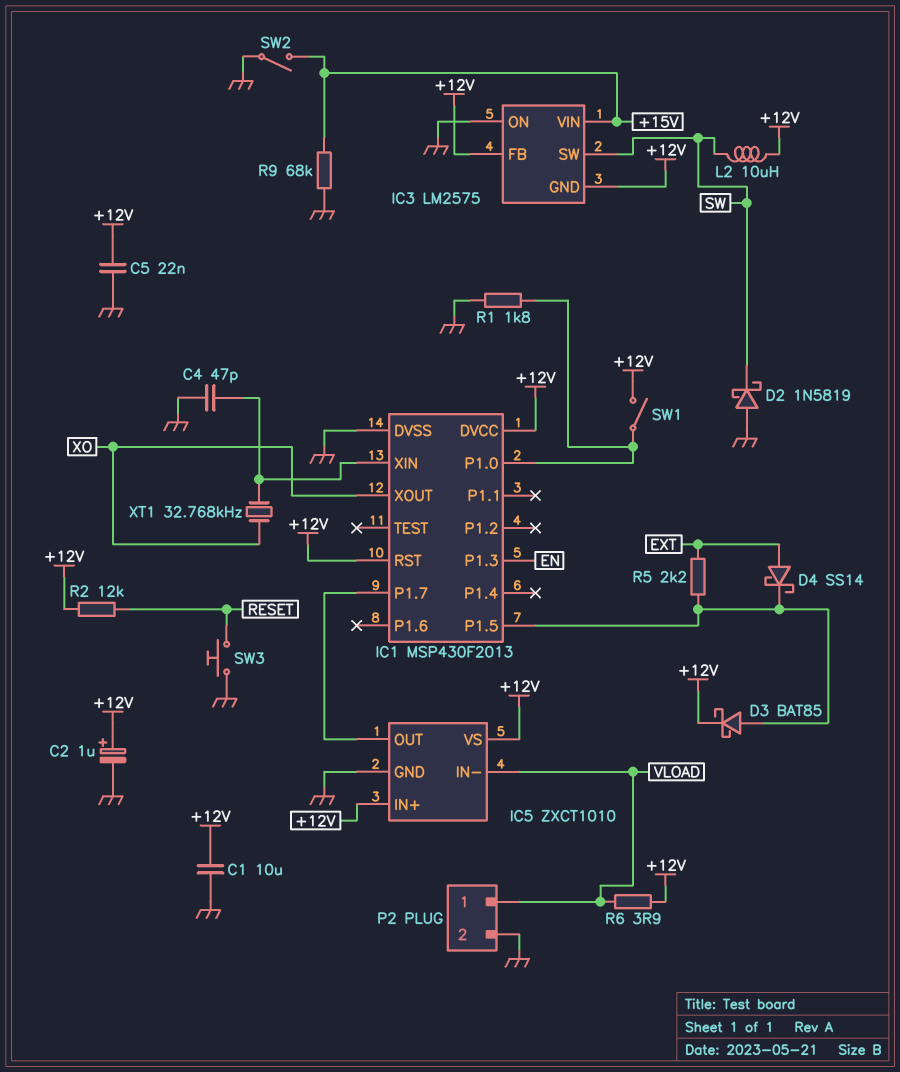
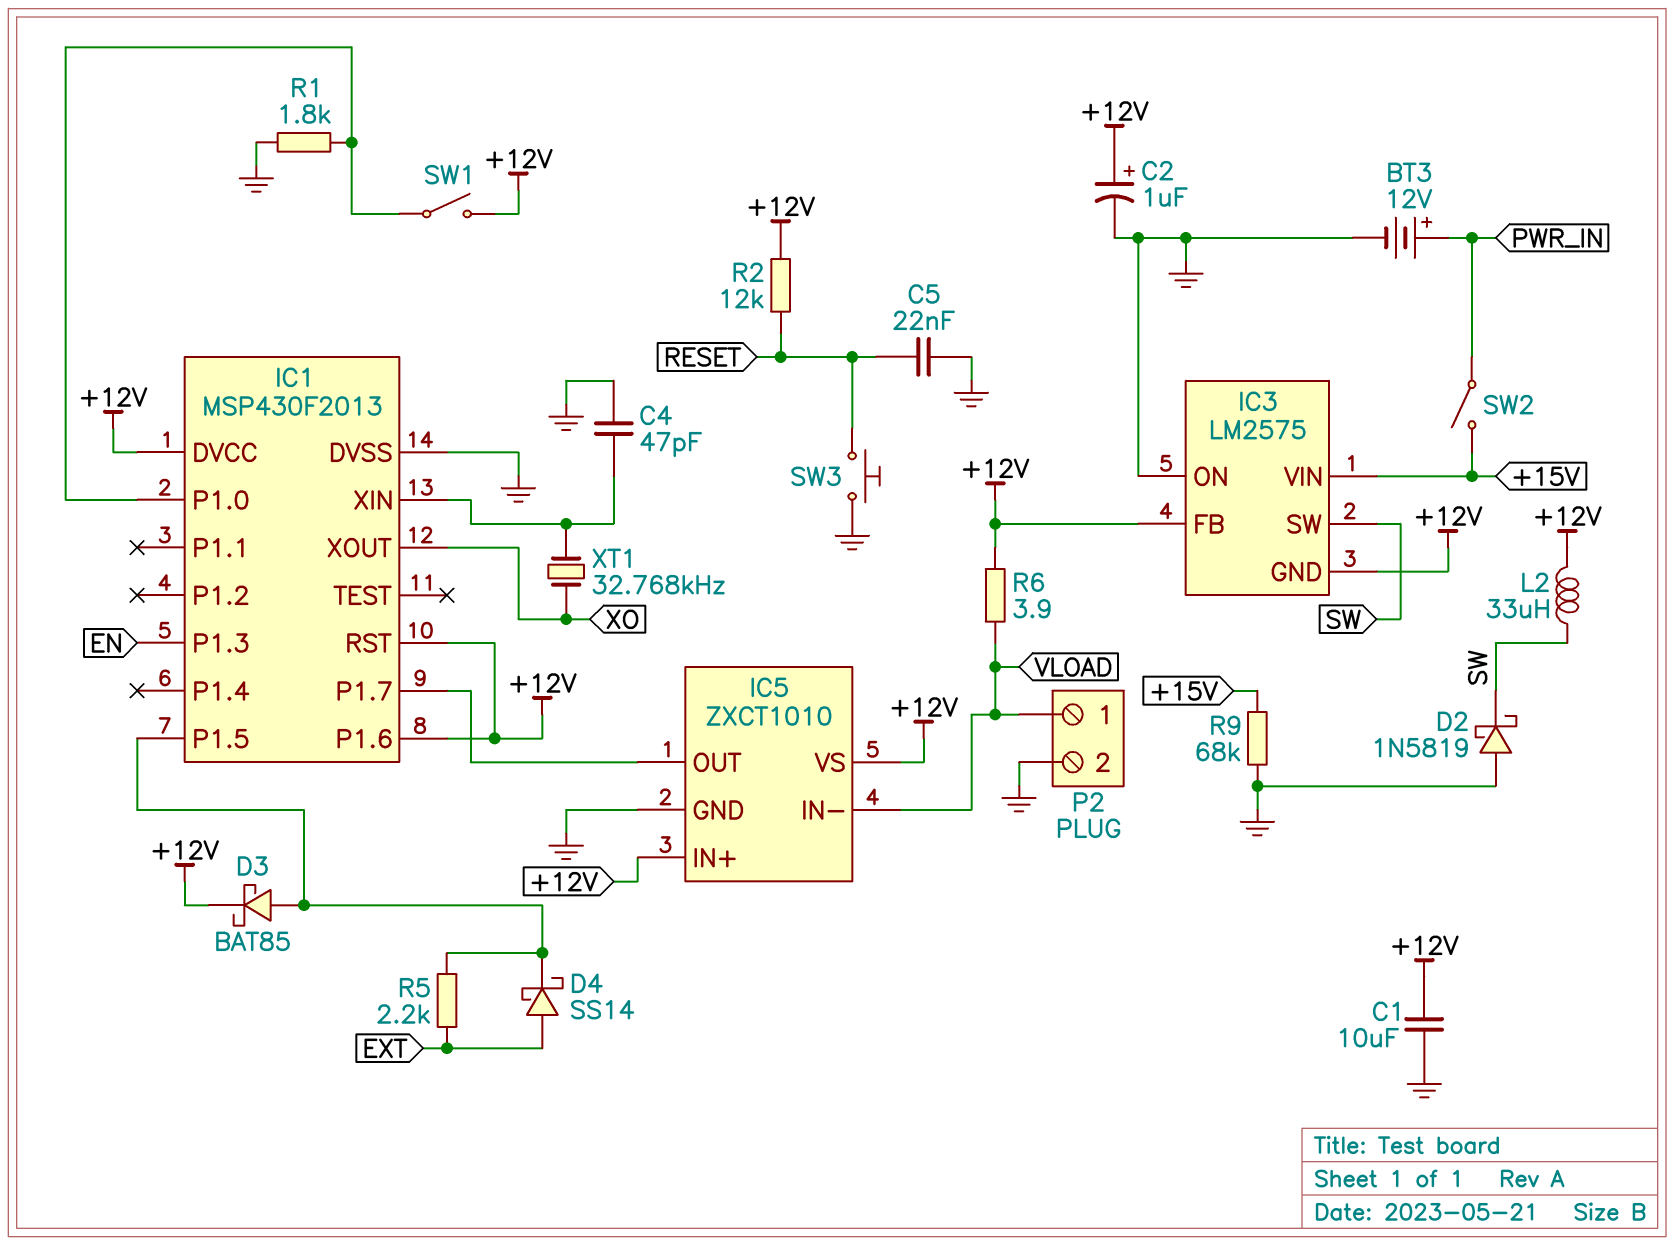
BT3: none -> 12V (plus PWR_IN, minus GND)
C5: 22nF (+12V, GND) -> 22nF (GND, RESET)
IC1 pin P1.6: none -> +12V
L2: 10uH (+12V, SW) -> 33uH (+12V, SW)
SW2: switch (+15V, GND) -> switch (+15V, PWR_IN)

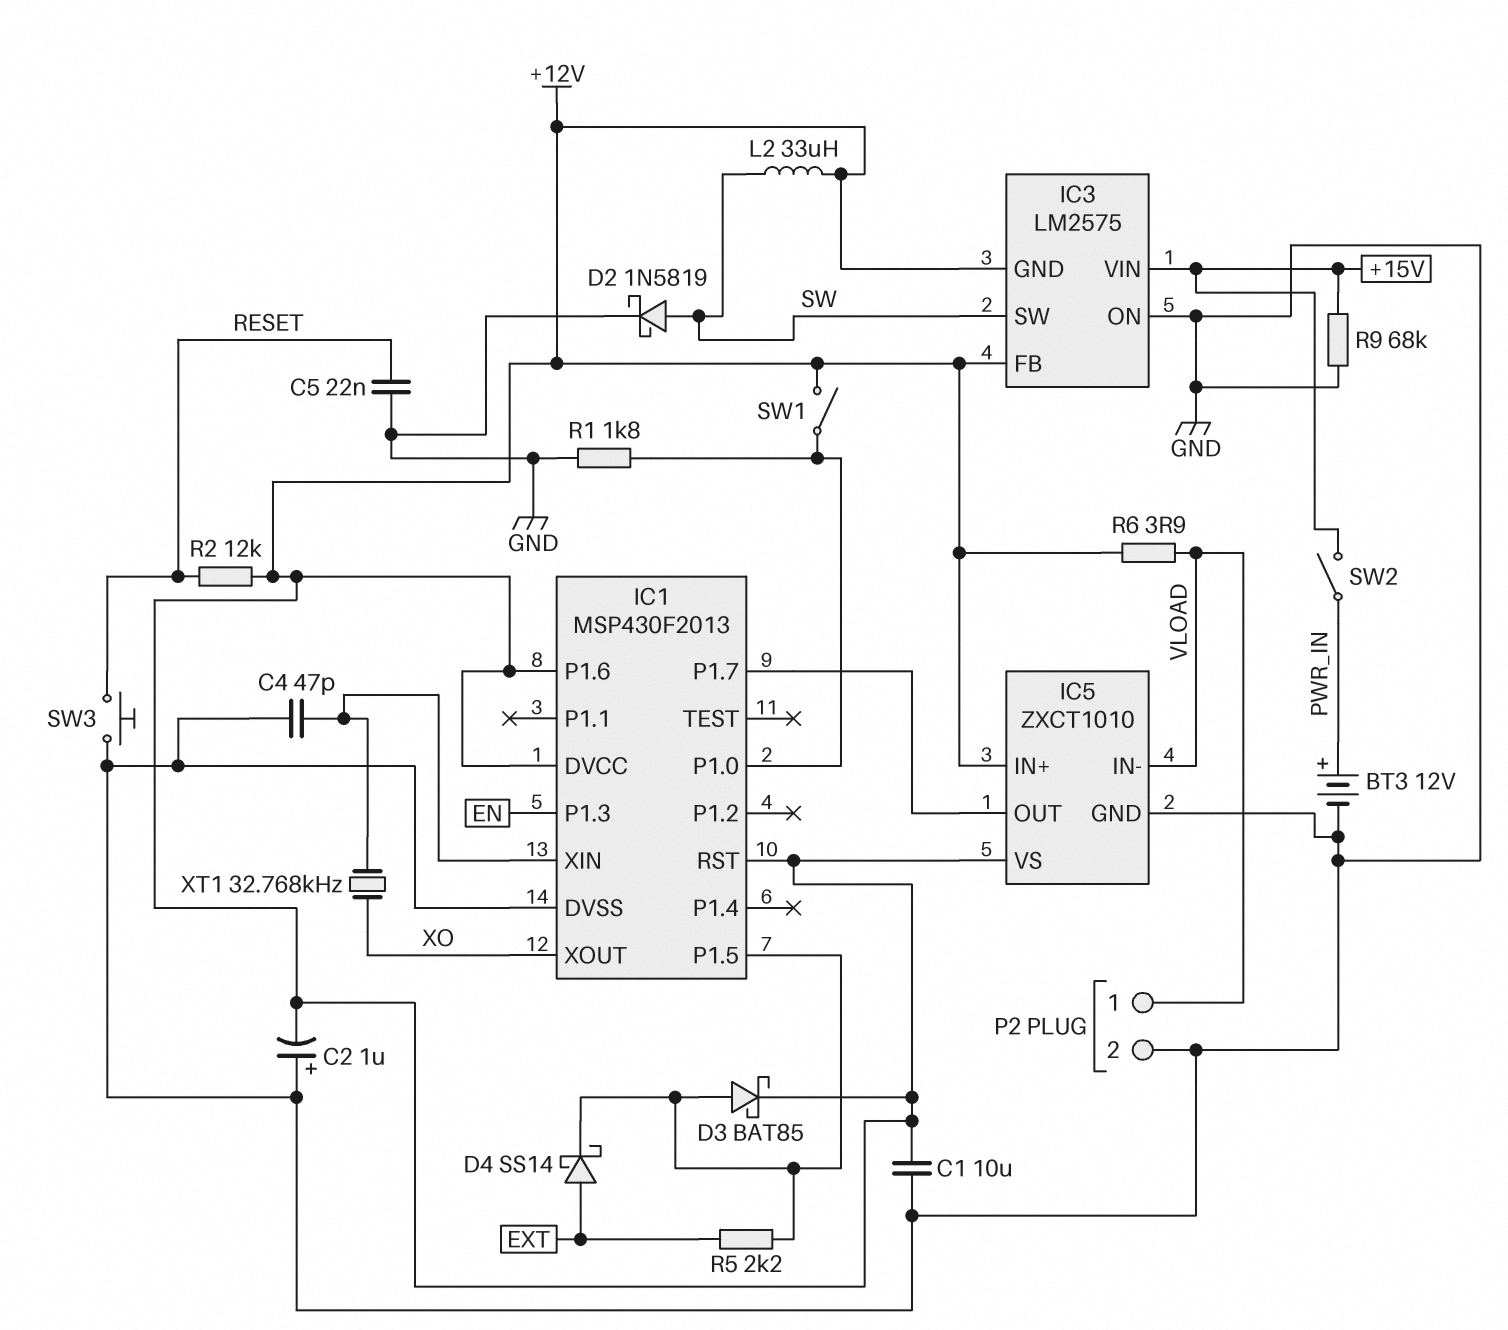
C2: 1uF (plus +12V, minus GND) -> 1uF (plus GND, minus +12V)
D2: schottky 1N5819 (A GND, K SW) -> schottky 1N5819 (A SW, K GND)

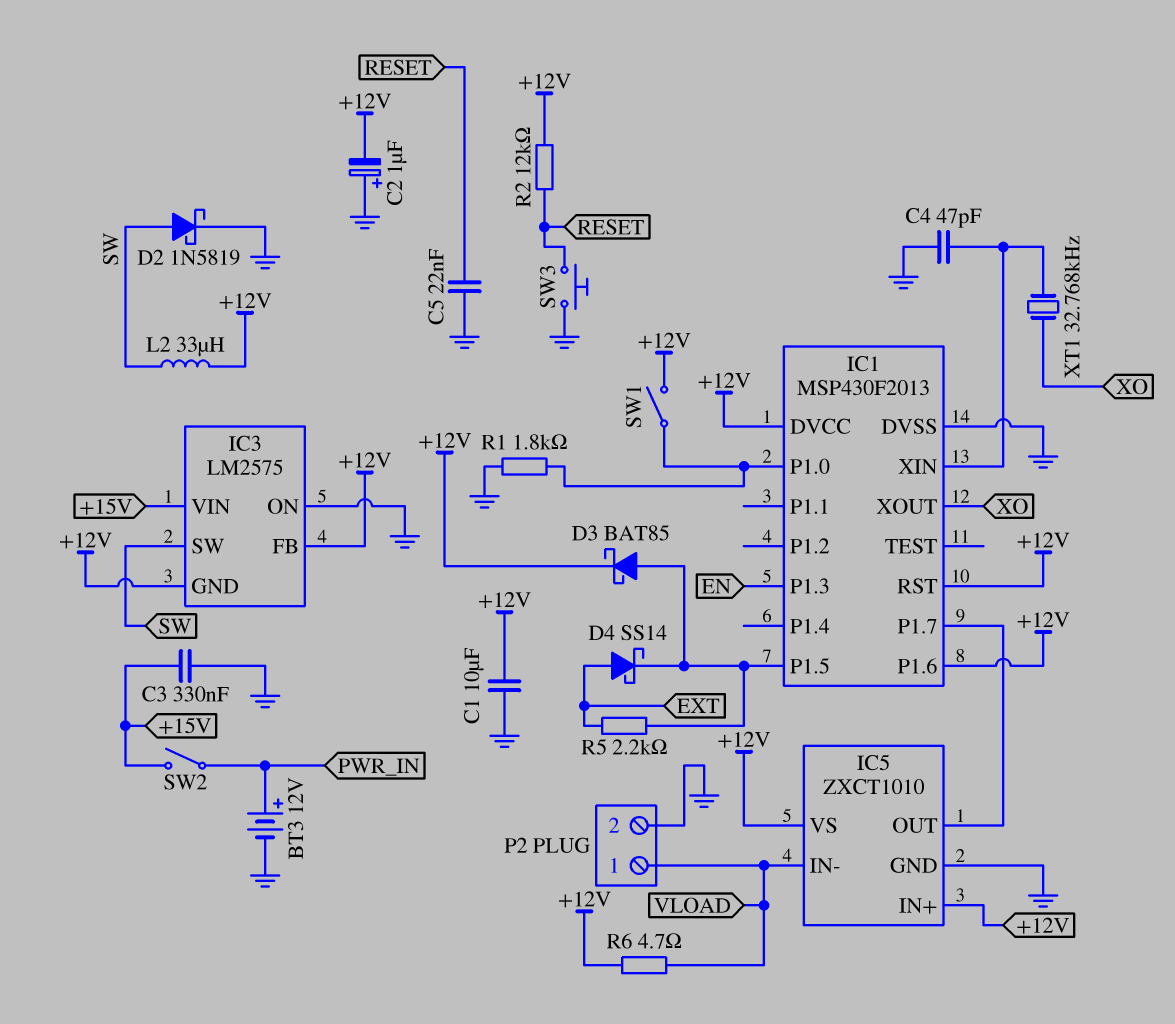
C3: none -> 330nF (+15V, GND)
R6: 3.9 (+12V, VLOAD) -> 4.7 (+12V, VLOAD)
R9: 68k (+15V, GND) -> none

